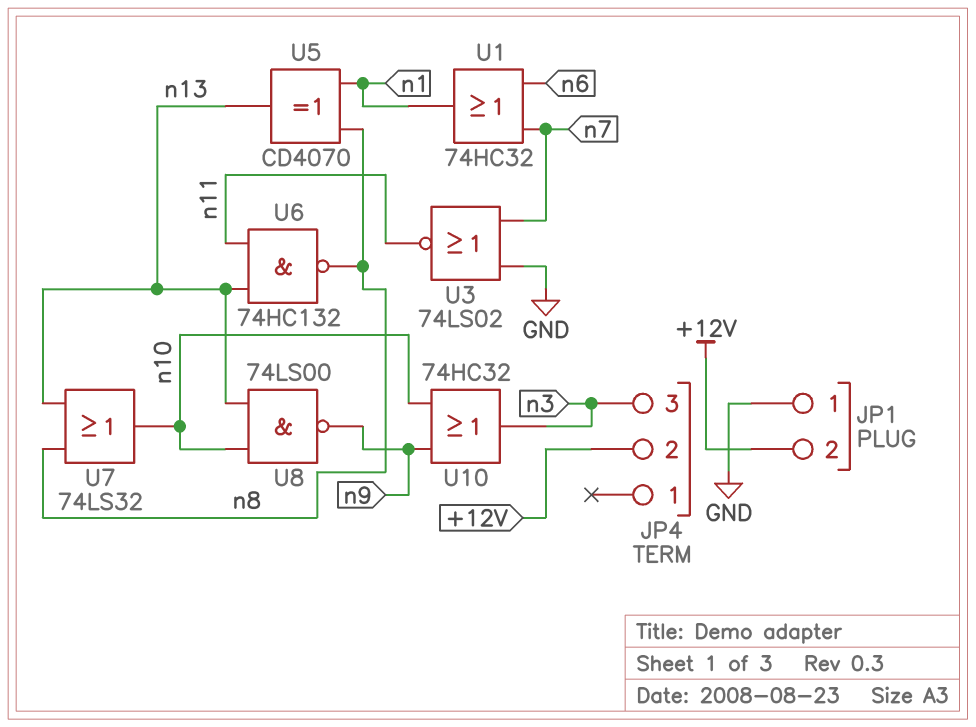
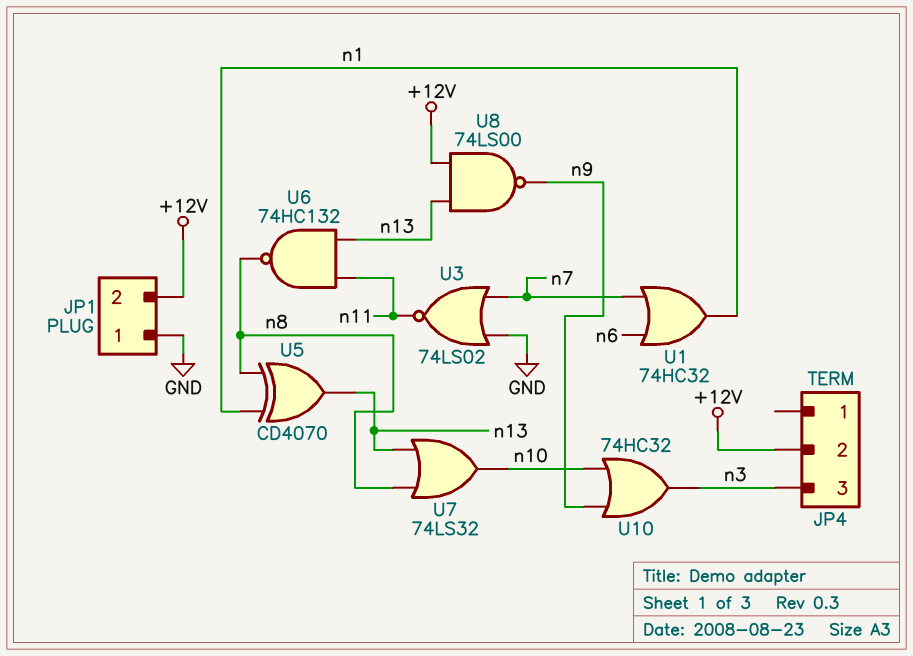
U8: NAND 74LS00 (in n10, in n13, out n9) -> NAND 74LS00 (in +12V, in n13, out n9)

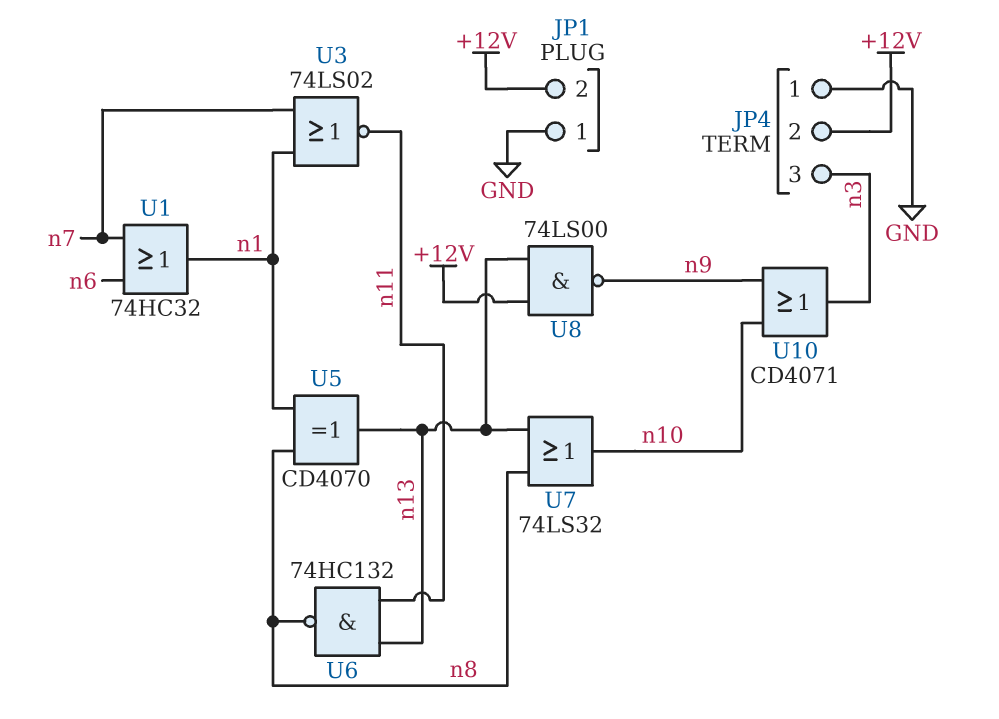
JP4 pin 1: none -> GND
U3: NOR 74LS02 (in GND, in n7, out n11) -> NOR 74LS02 (in n1, in n7, out n11)
U10: OR 74HC32 (in n9, in n10, out n3) -> OR CD4071 (in n9, in n10, out n3)

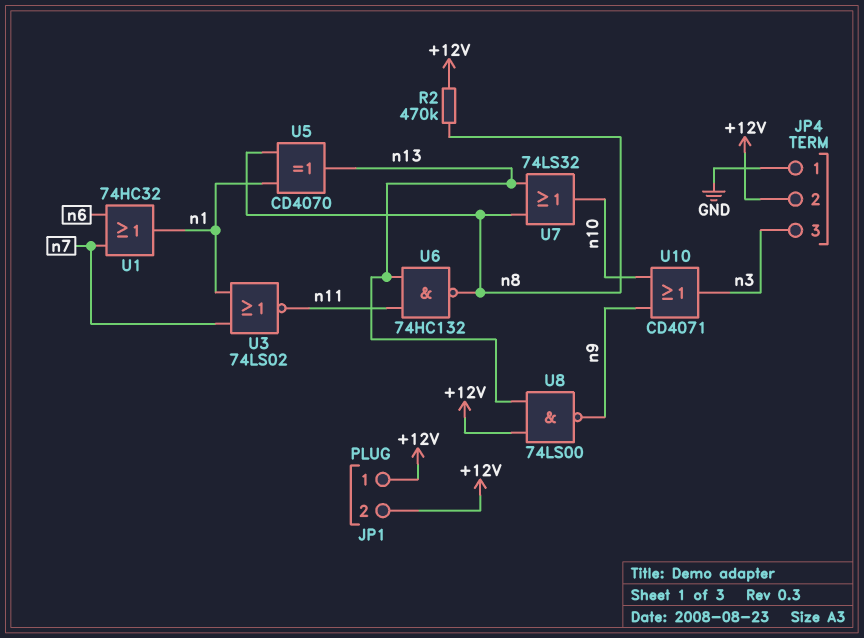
JP1 pin 1: GND -> +12V
R2: none -> 470k (+12V, n8)

